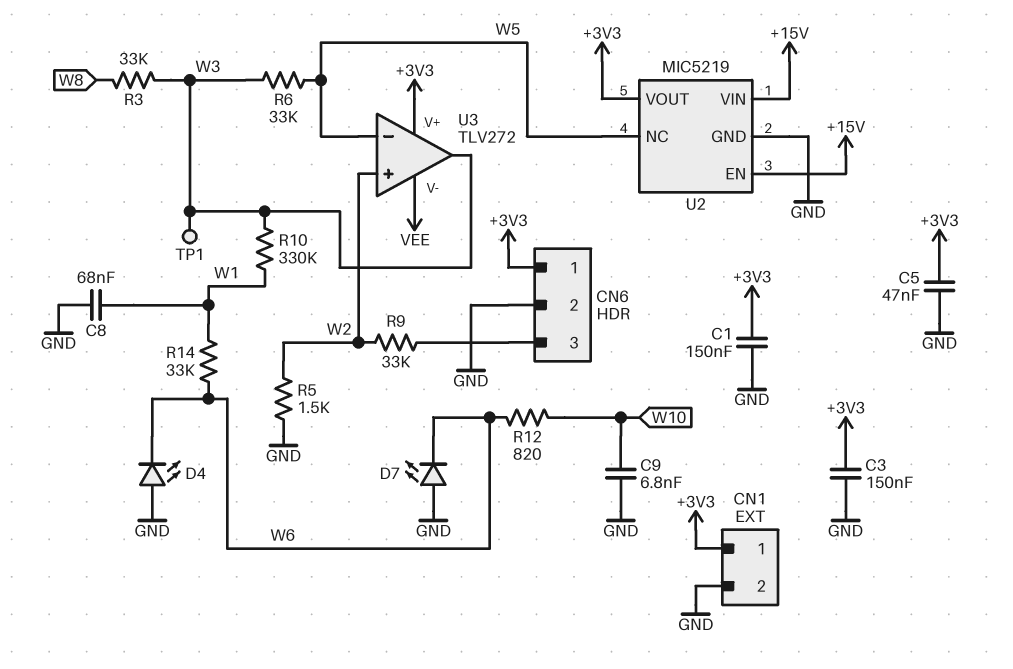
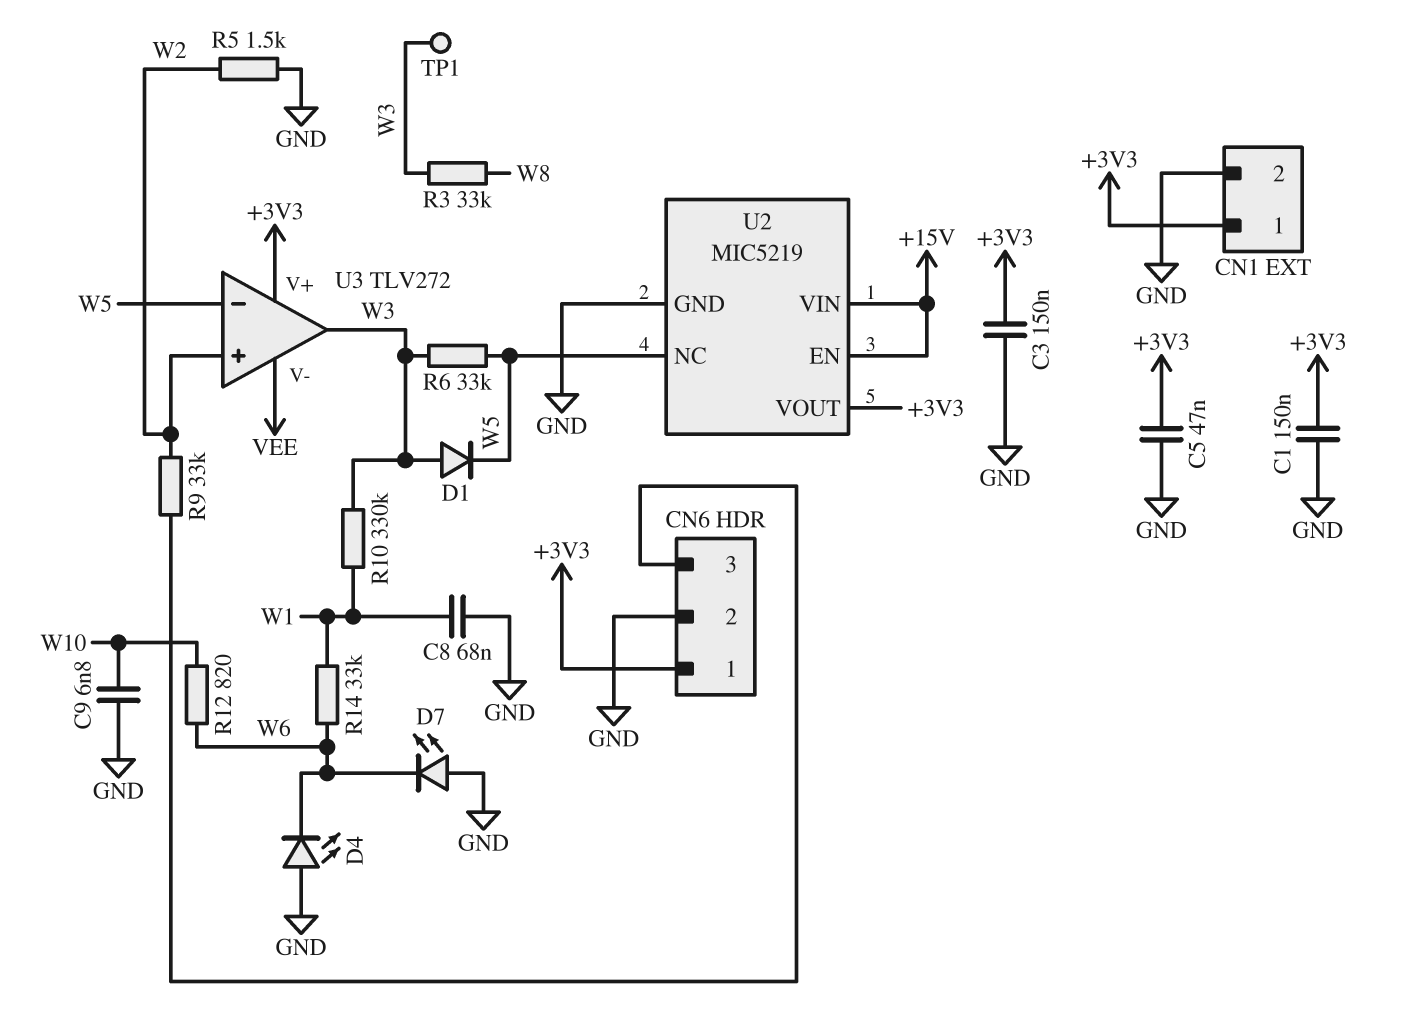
D1: none -> diode (A W3, K W5)

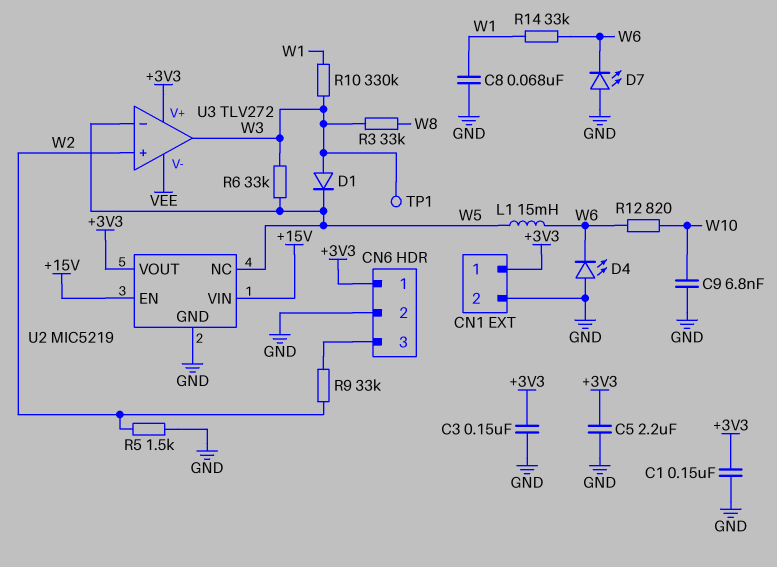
C5: 47nF (+3V3, GND) -> 2.2uF (+3V3, GND)
L1: none -> 15mH (W5, W6)

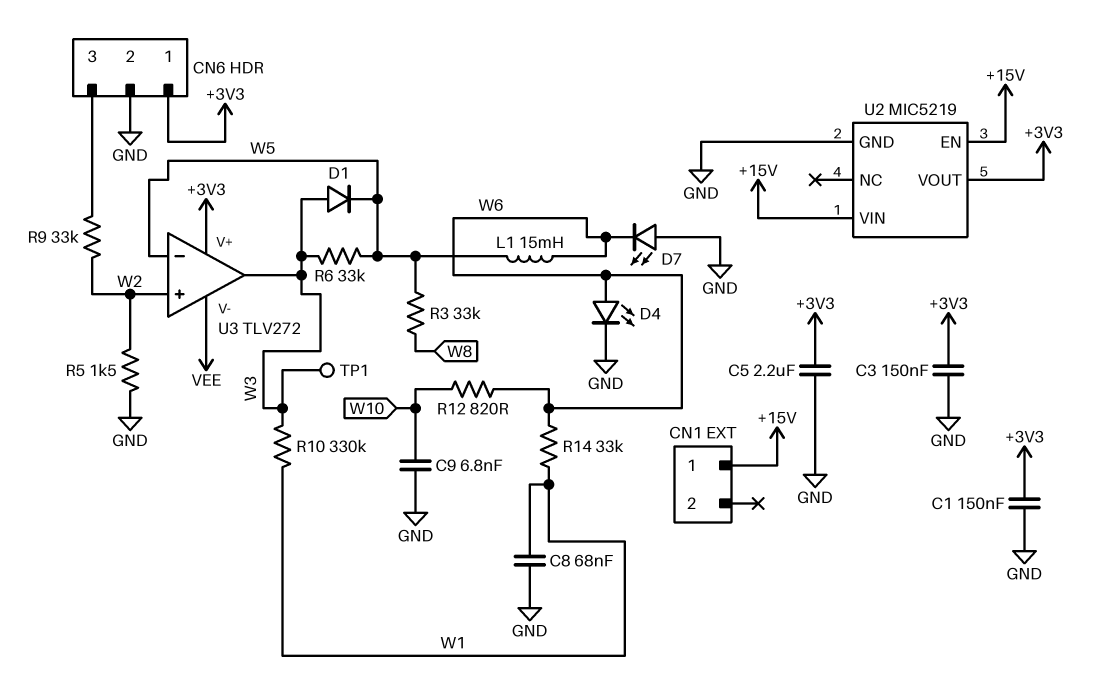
CN1 pin 1: +3V3 -> +15V
CN1 pin 2: GND -> none
D4: LED (A GND, K W6) -> LED (A W6, K GND)
R3: 33k (W3, W8) -> 33k (W5, W8)
U2 pin NC: W5 -> none

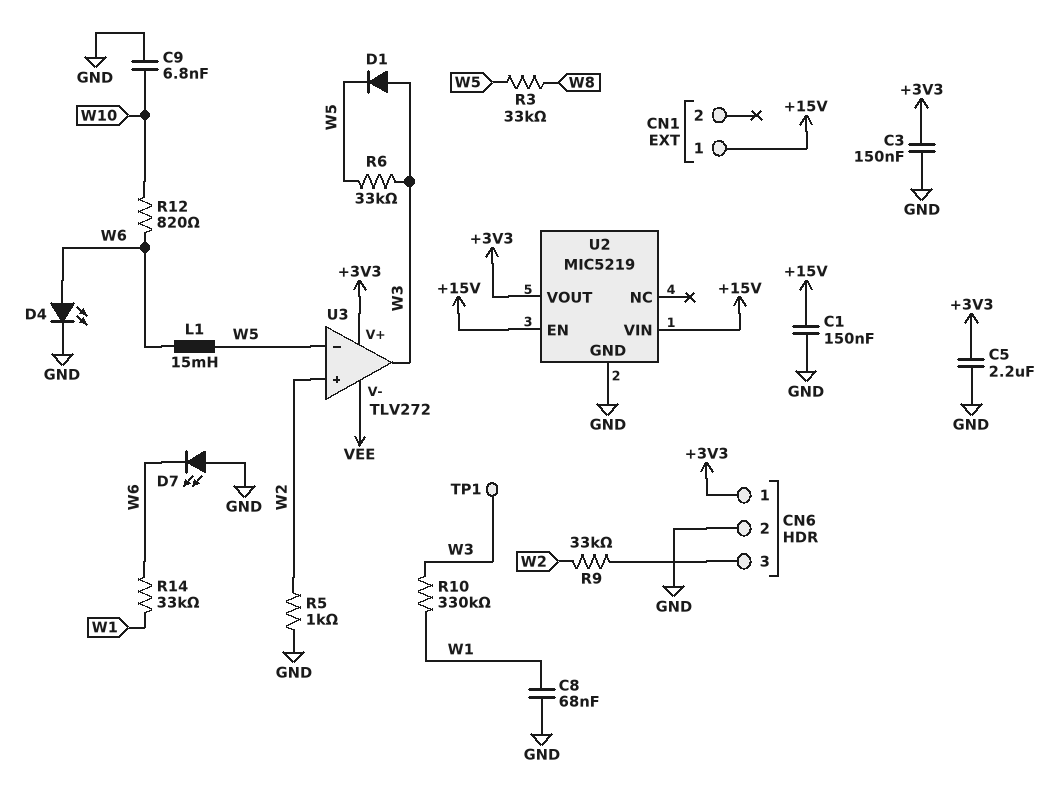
C1: 150nF (+3V3, GND) -> 150nF (+15V, GND)
R5: 1.5k (GND, W2) -> 1k (GND, W2)

